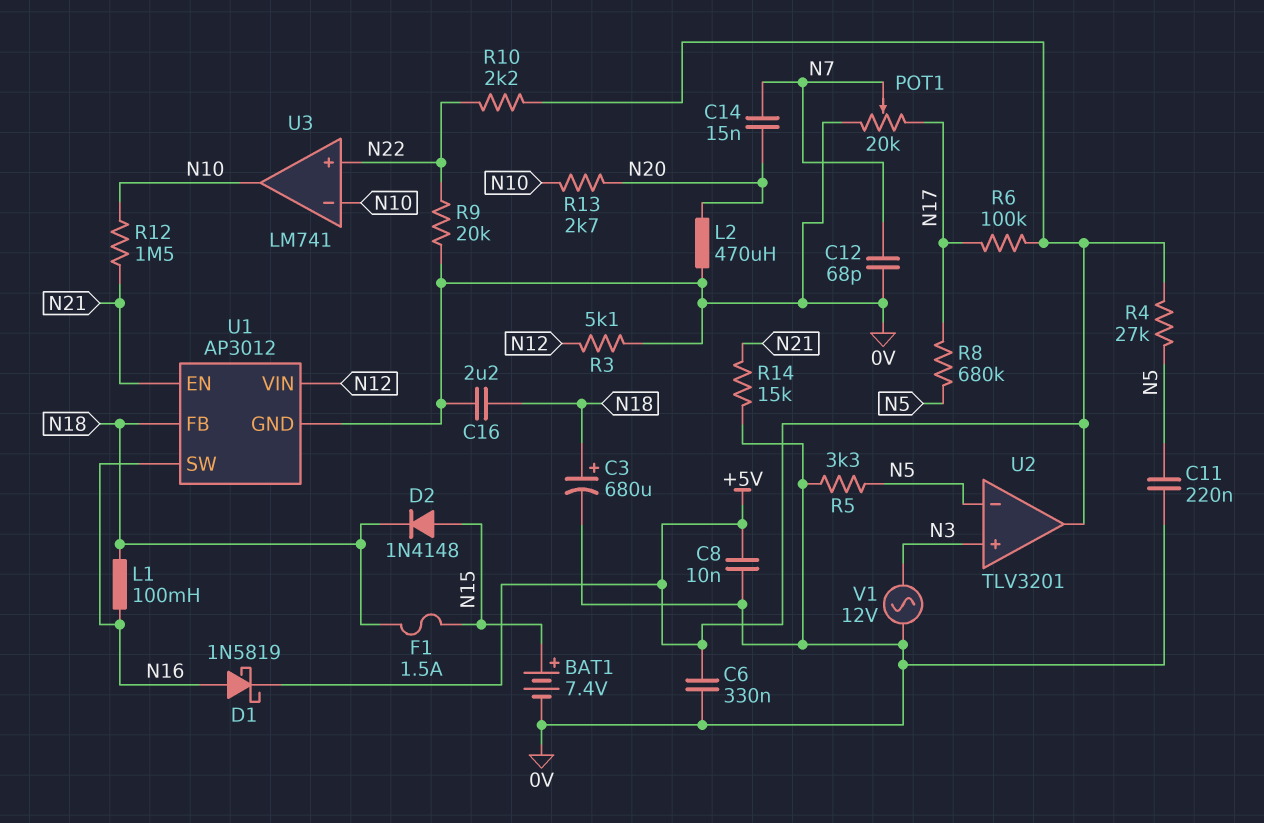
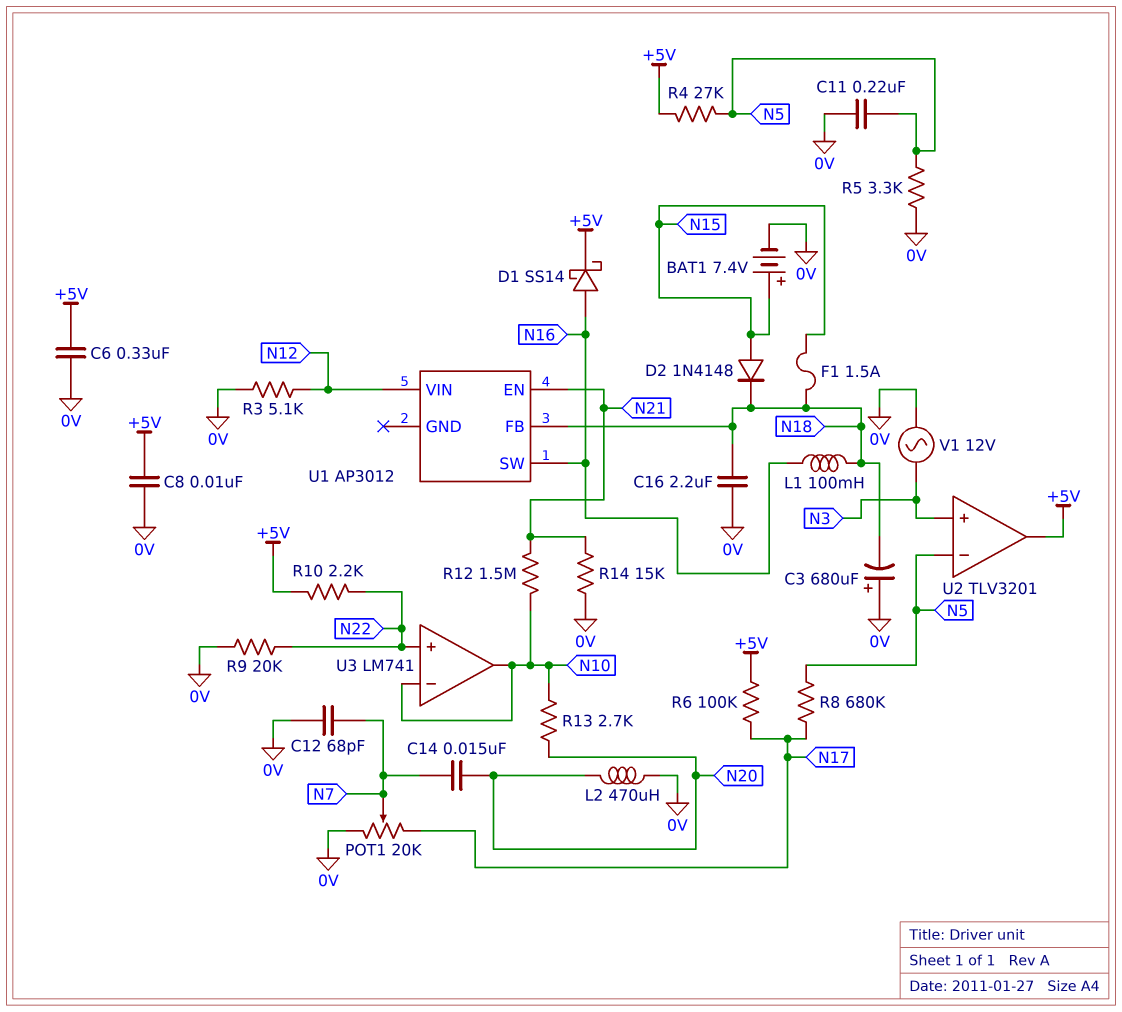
C3: 680uF (plus N18, minus 0V) -> 680uF (plus 0V, minus N18)
D1: schottky 1N5819 (A N16, K +5V) -> schottky SS14 (A N16, K +5V)
U1 pin GND: 0V -> none

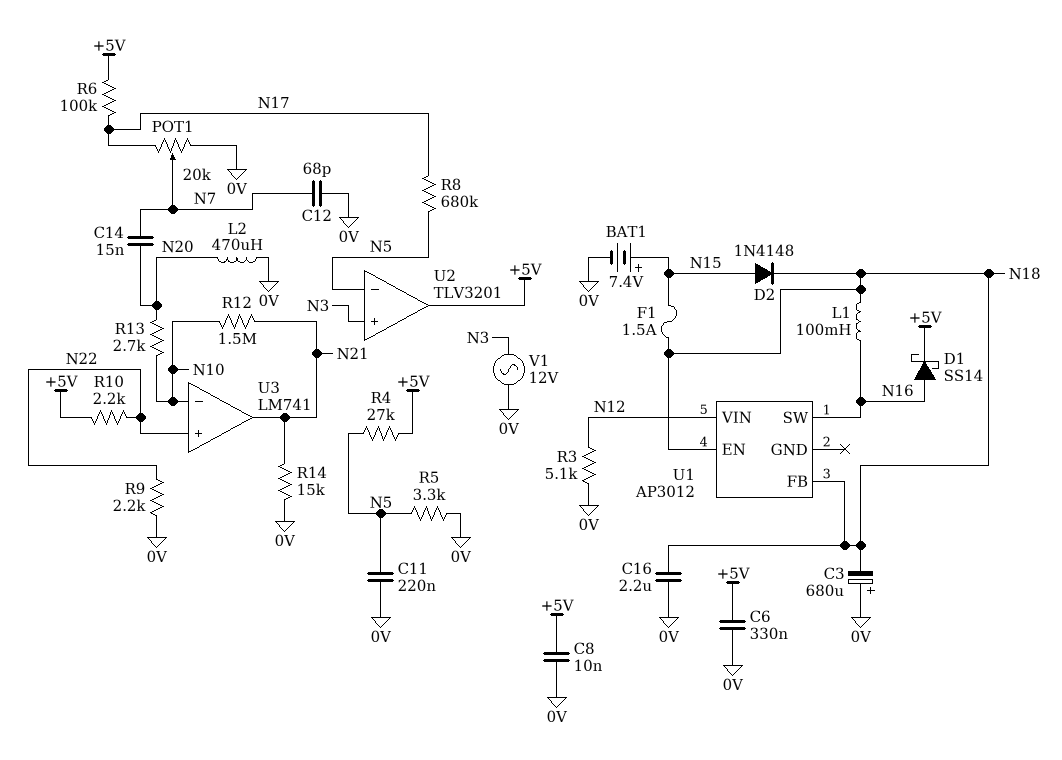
R9: 20k (0V, N22) -> 2.2k (0V, N22)
U1 pin EN: N21 -> N18
U3 pin out: N10 -> N21

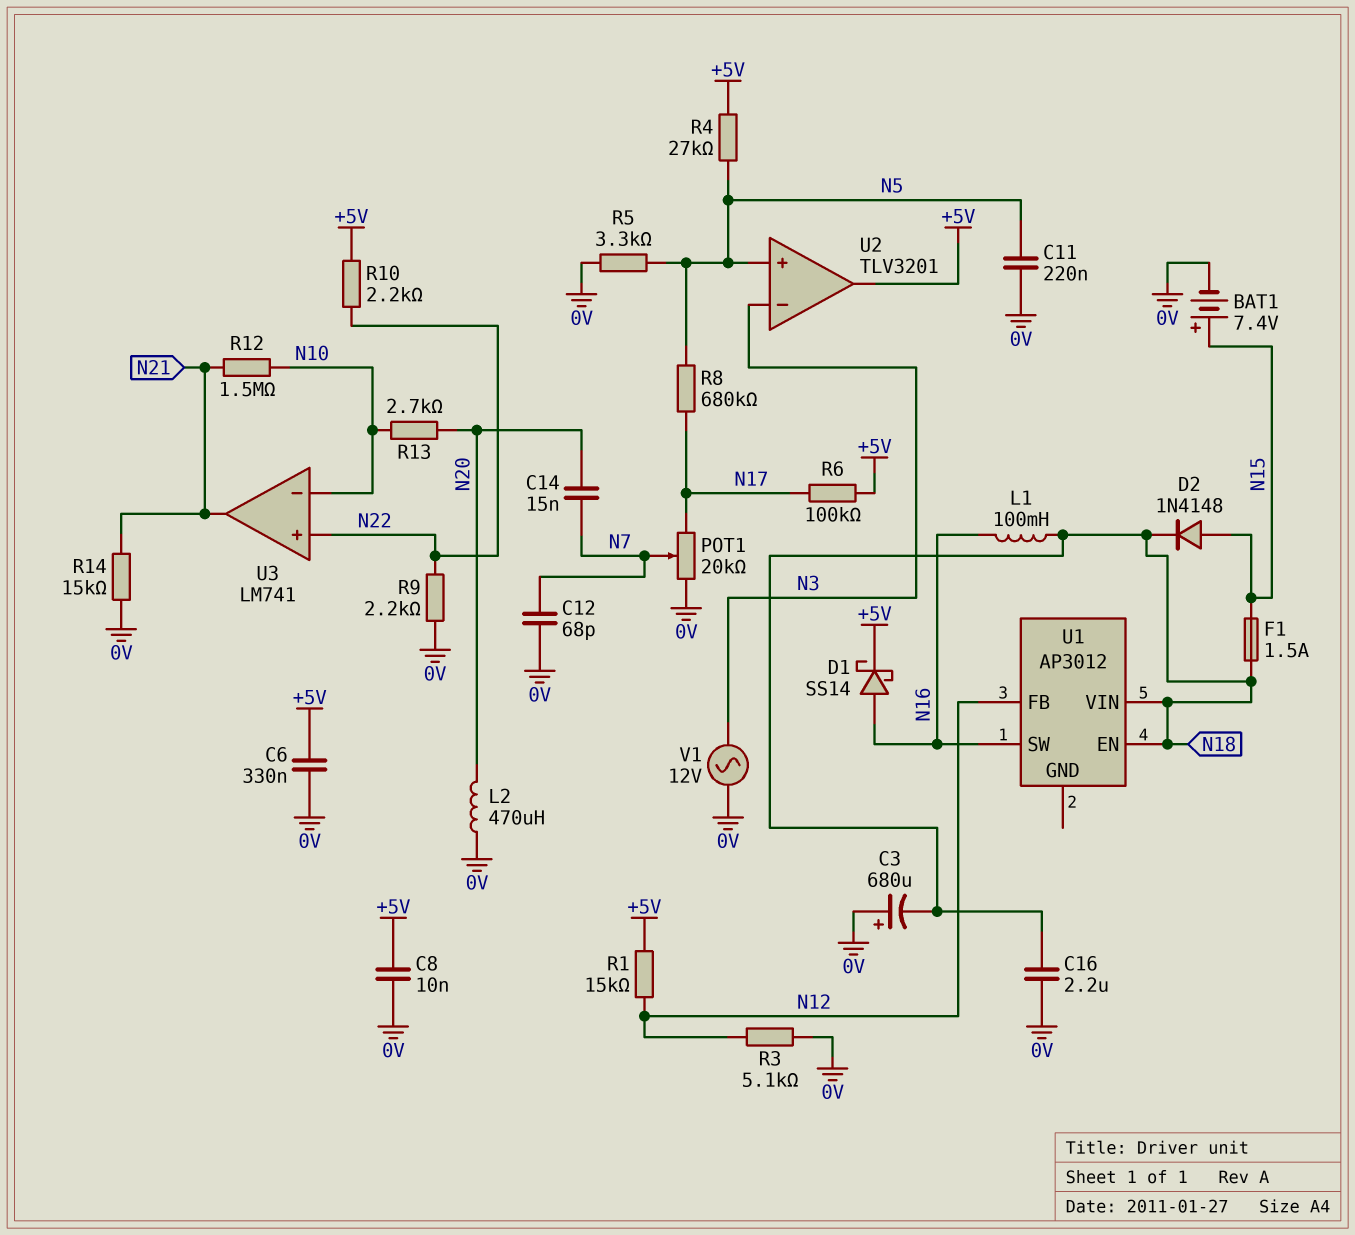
R1: none -> 15k (+5V, N12)
U1 pin FB: N18 -> N12
U1 pin VIN: N12 -> N18
U2 pin in+: N3 -> N5
U2 pin in-: N5 -> N3

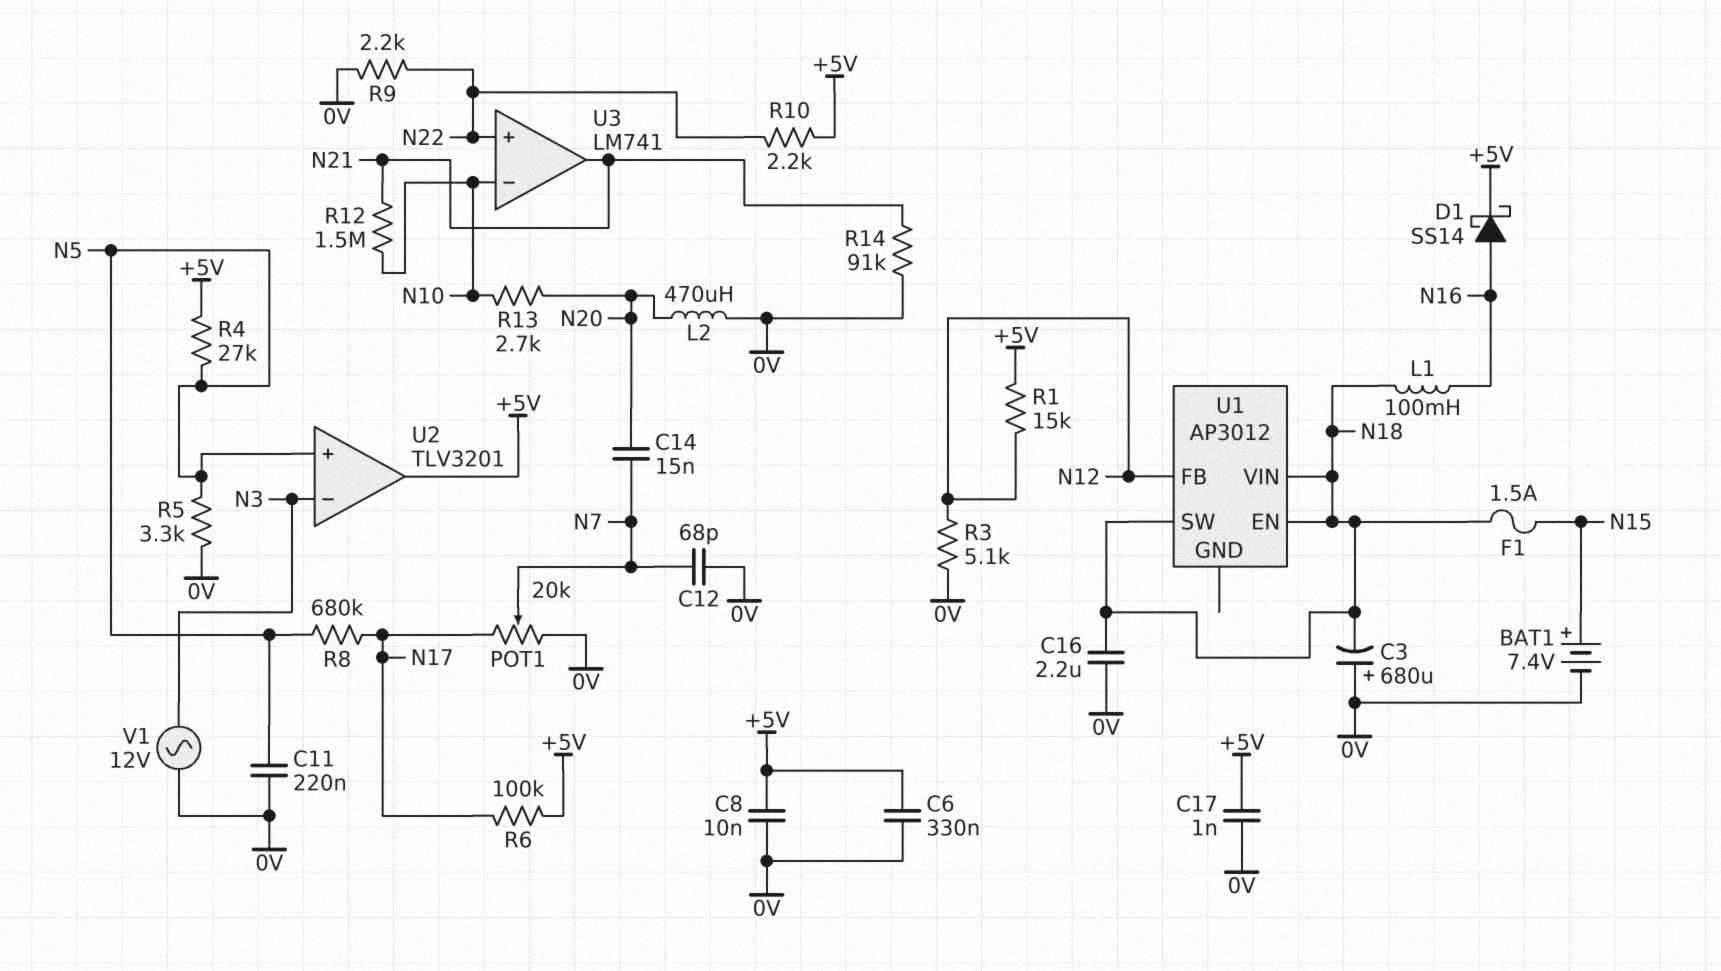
C17: none -> 1nF (+5V, 0V)
D2: diode 1N4148 (A N15, K N18) -> none
R14: 15k (0V, N21) -> 91k (0V, N21)
U1 pin SW: N16 -> N18

